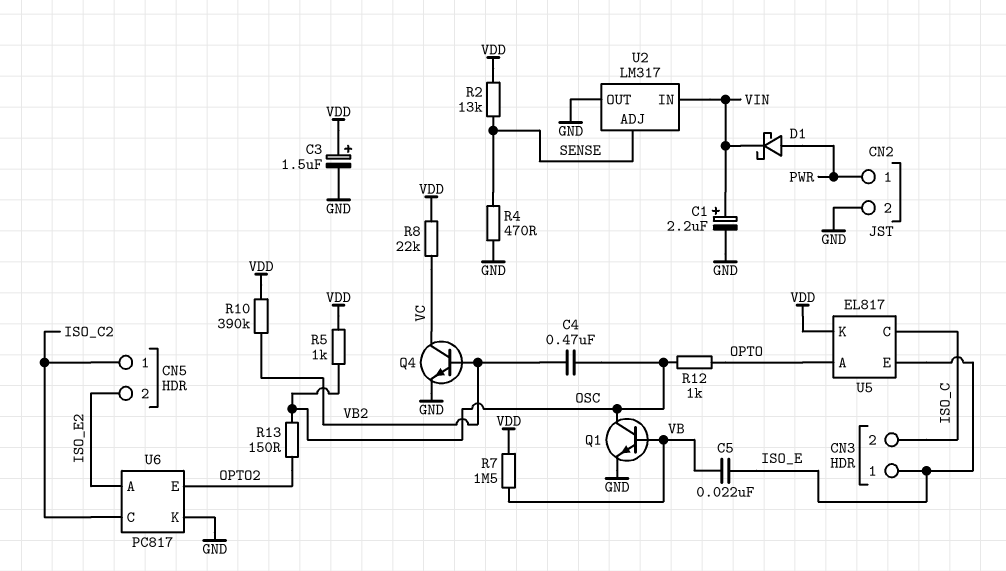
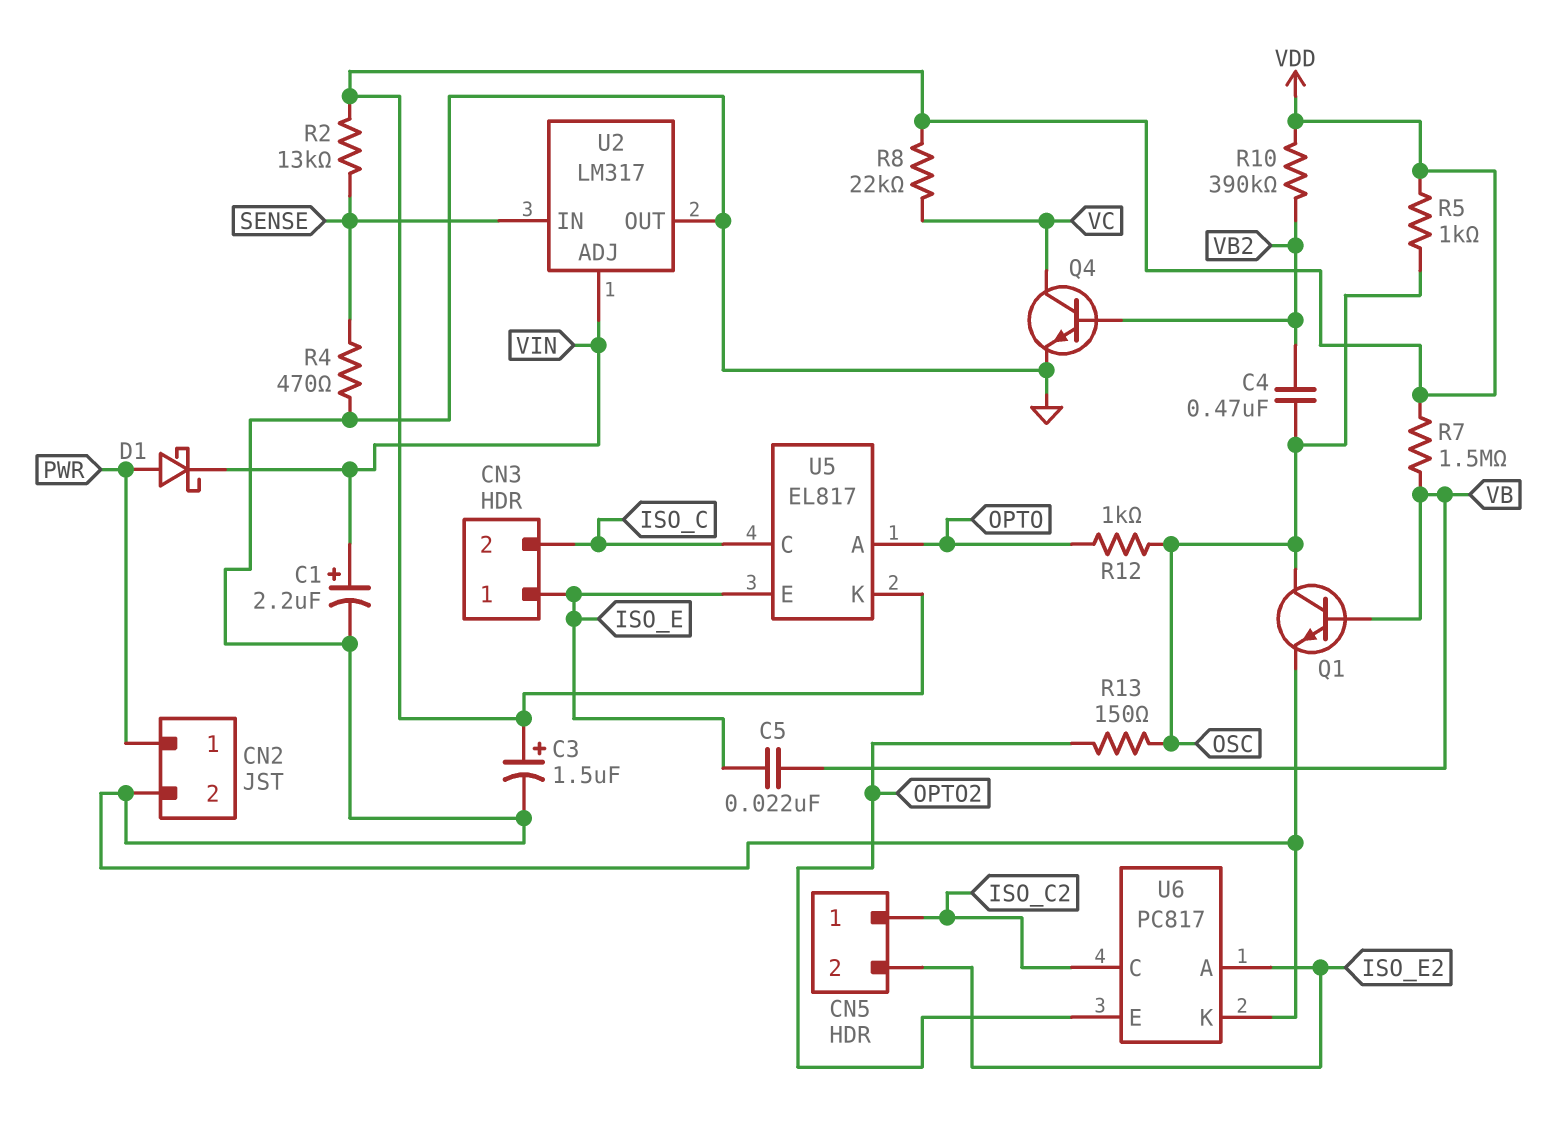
U2 pin ADJ: SENSE -> VIN
U2 pin IN: VIN -> SENSE

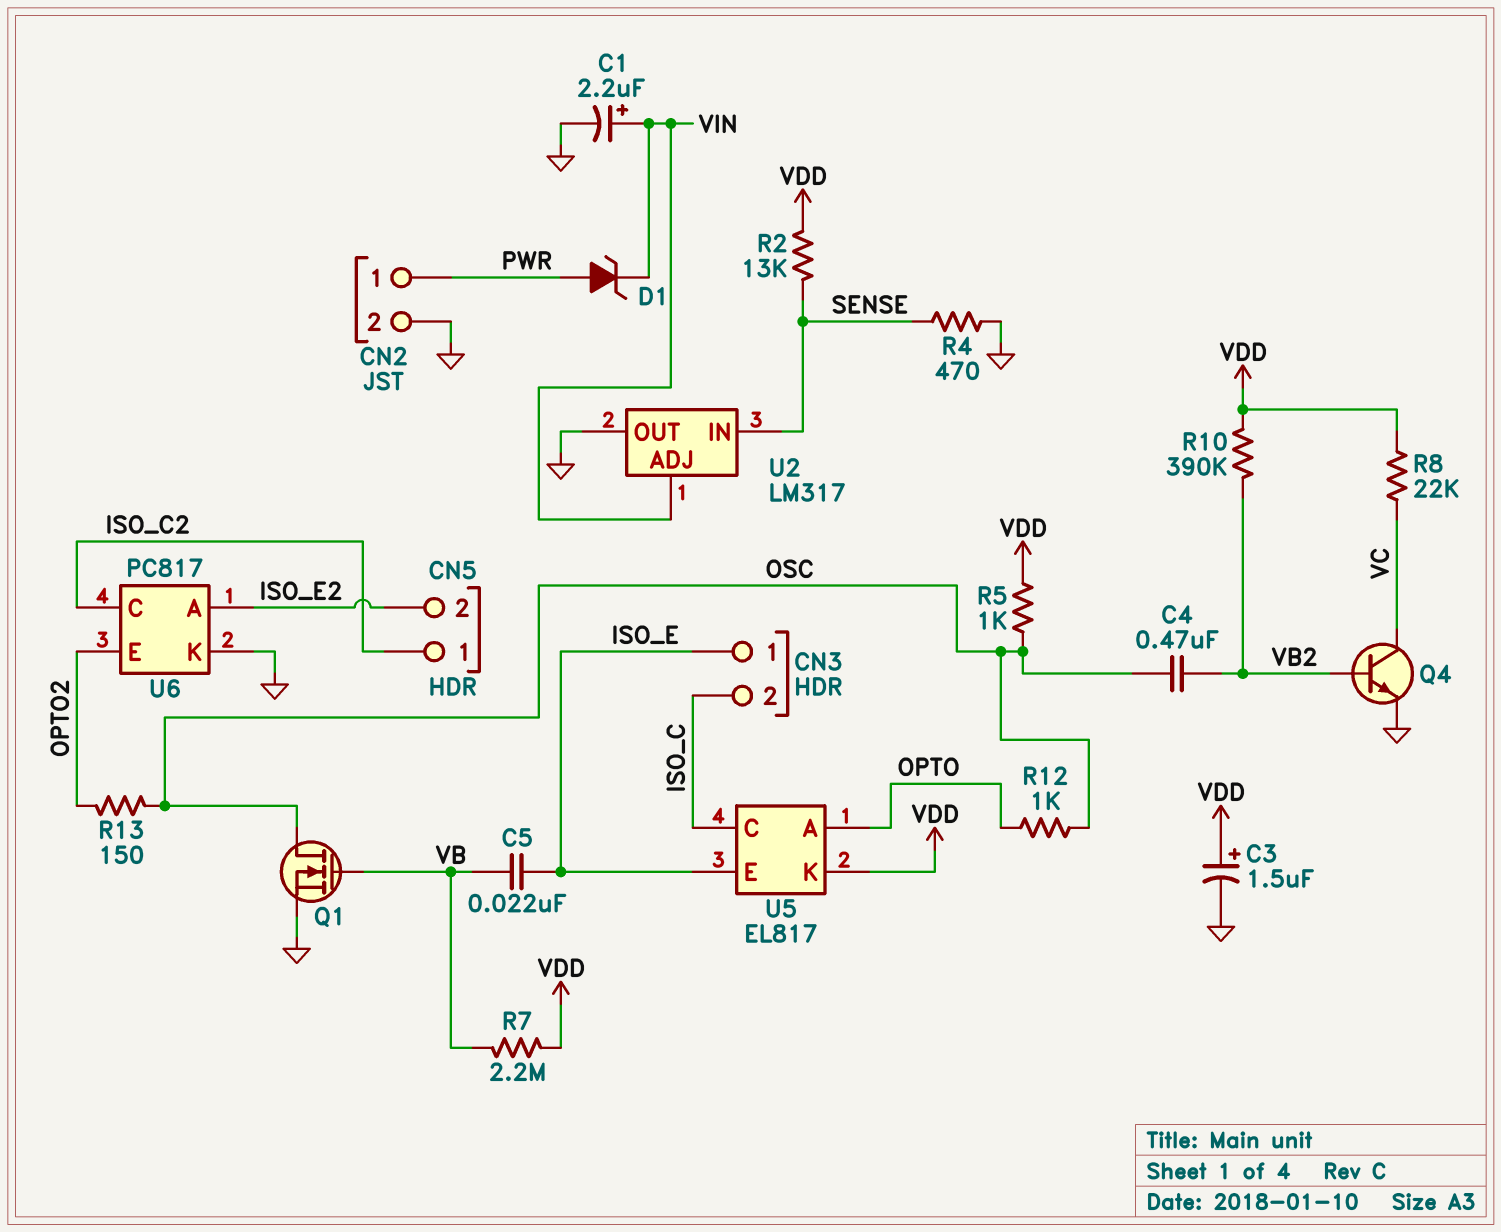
D1: schottky (A PWR, K VIN) -> zener (A PWR, K VIN)
Q1: NPN (B VB, C OSC, E GND) -> NMOS (G VB, D OSC, S GND)
R7: 1.5M (VB, VDD) -> 2.2M (VB, VDD)

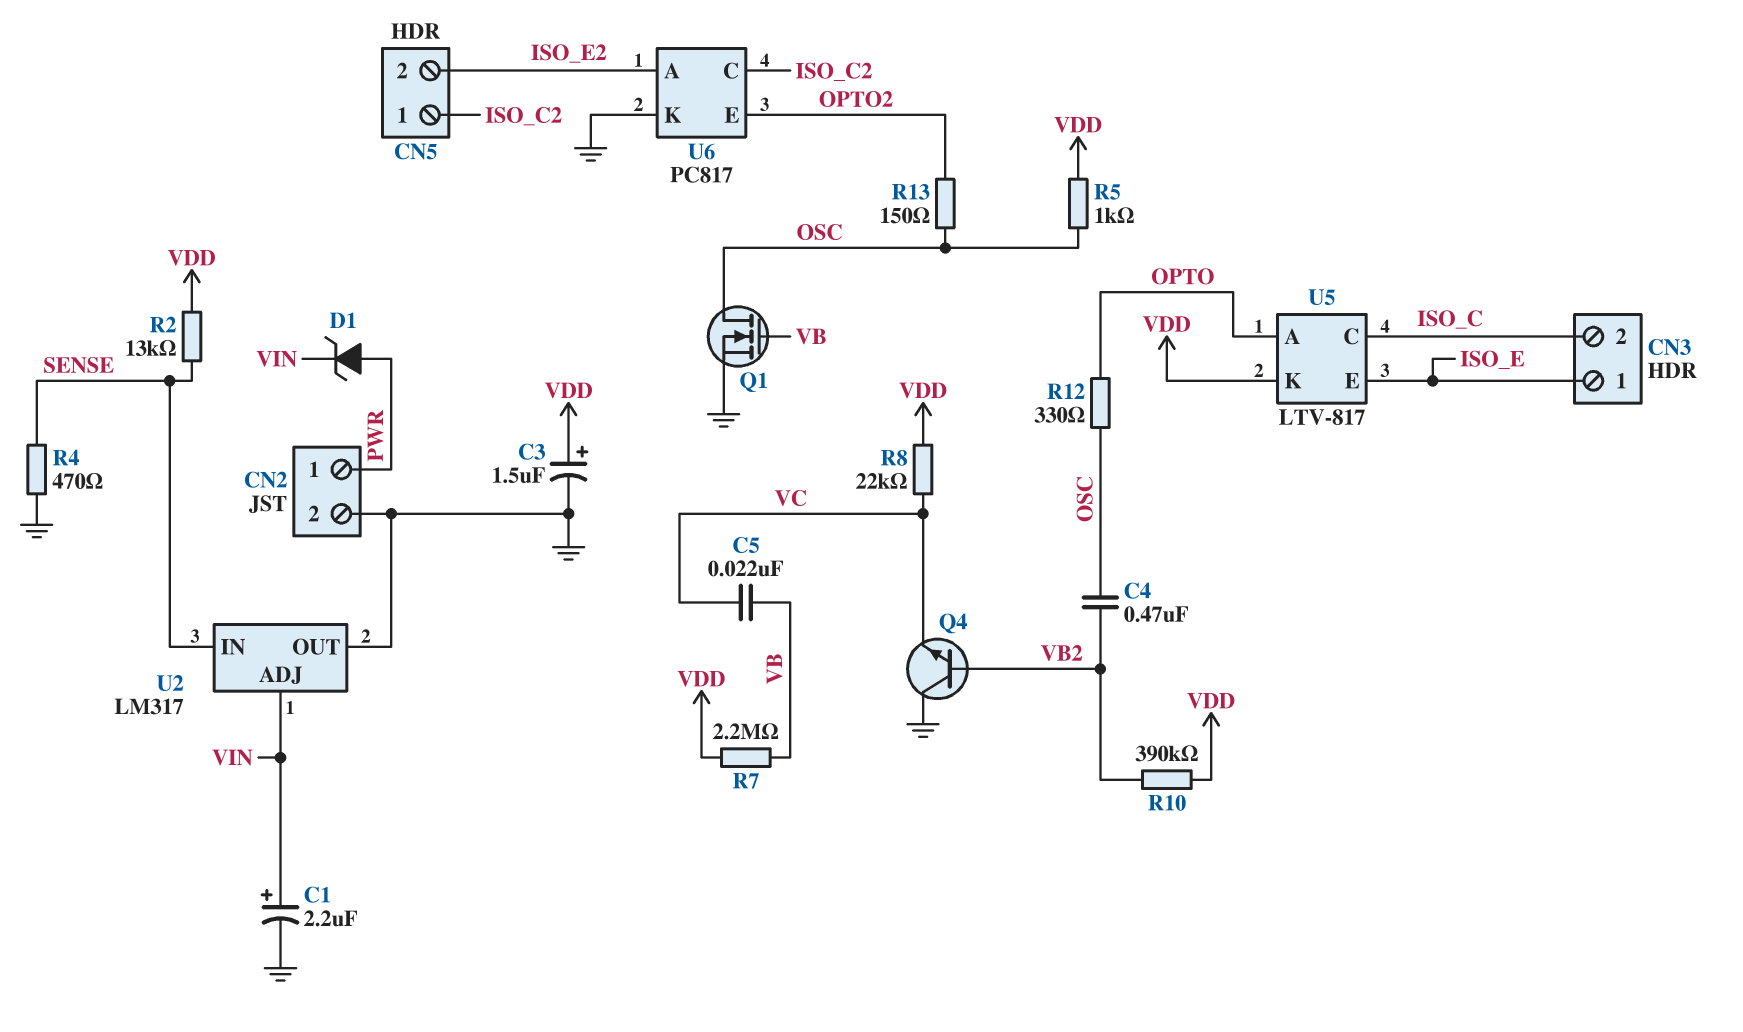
C5: 22nF (ISO_E, VB) -> 22nF (VB, VC)
Q4: NPN (B VB2, C VC, E GND) -> NPN (B VB2, C GND, E VC)
R12: 1k (OPTO, OSC) -> 330 (OPTO, OSC)
U5: EL817 -> LTV-817

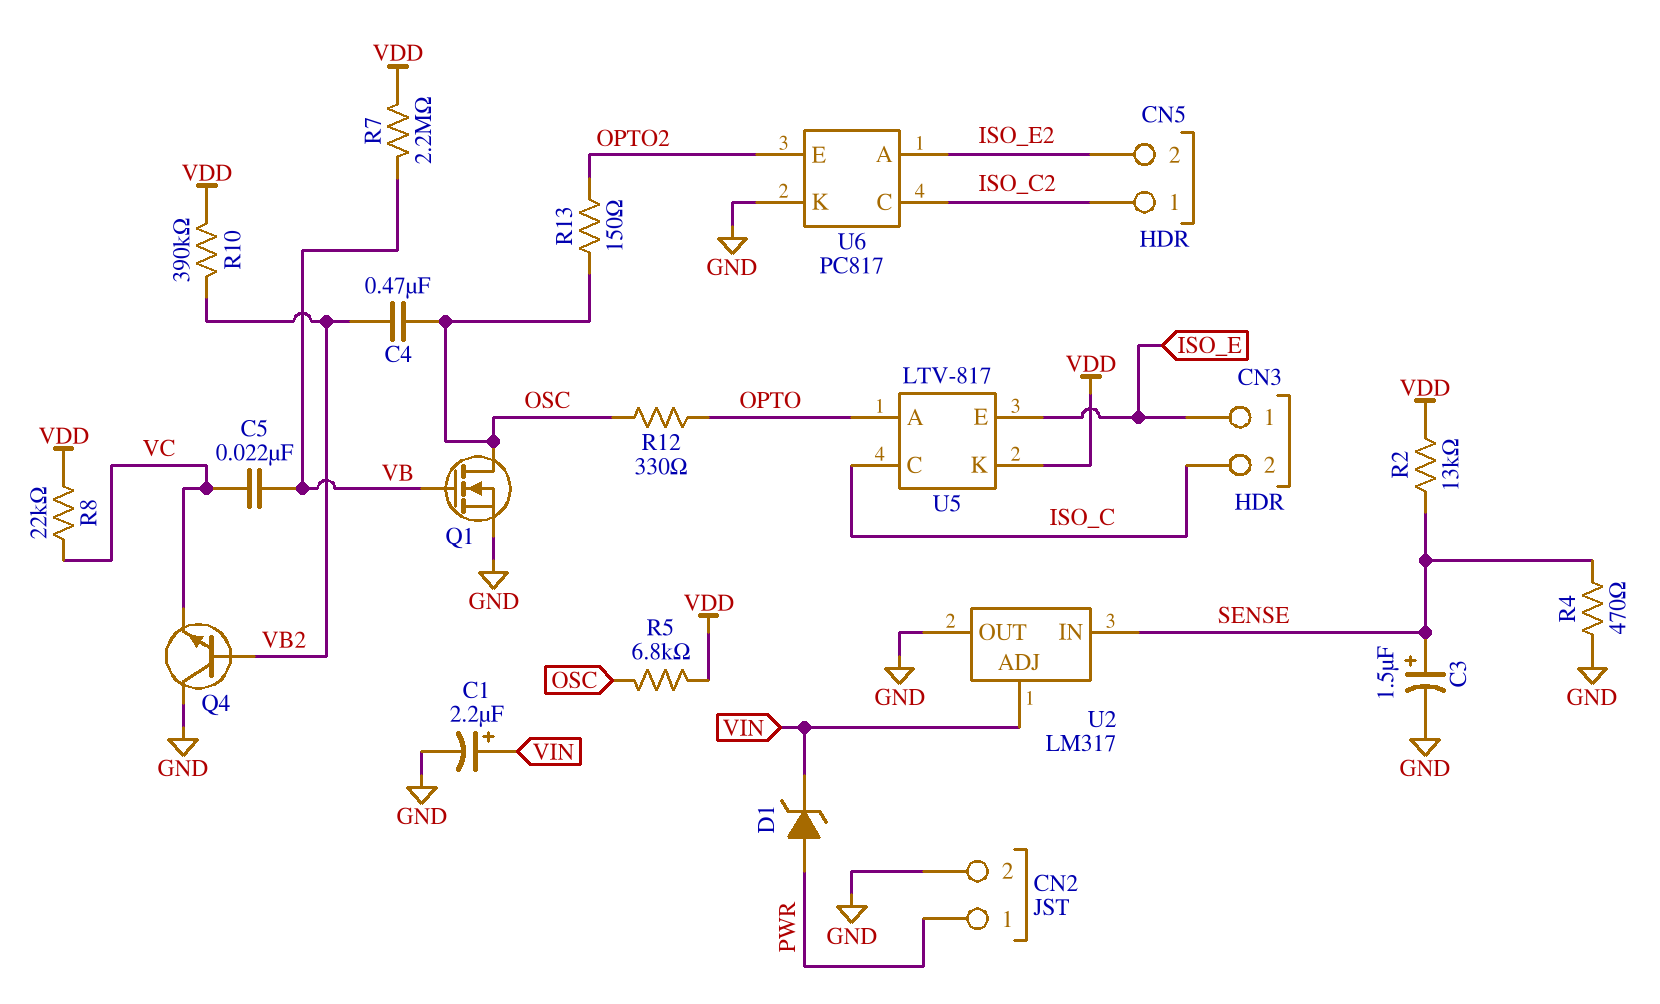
C3: 1.5uF (plus VDD, minus GND) -> 1.5uF (plus SENSE, minus GND)
R5: 1k (OSC, VDD) -> 6.8k (OSC, VDD)

